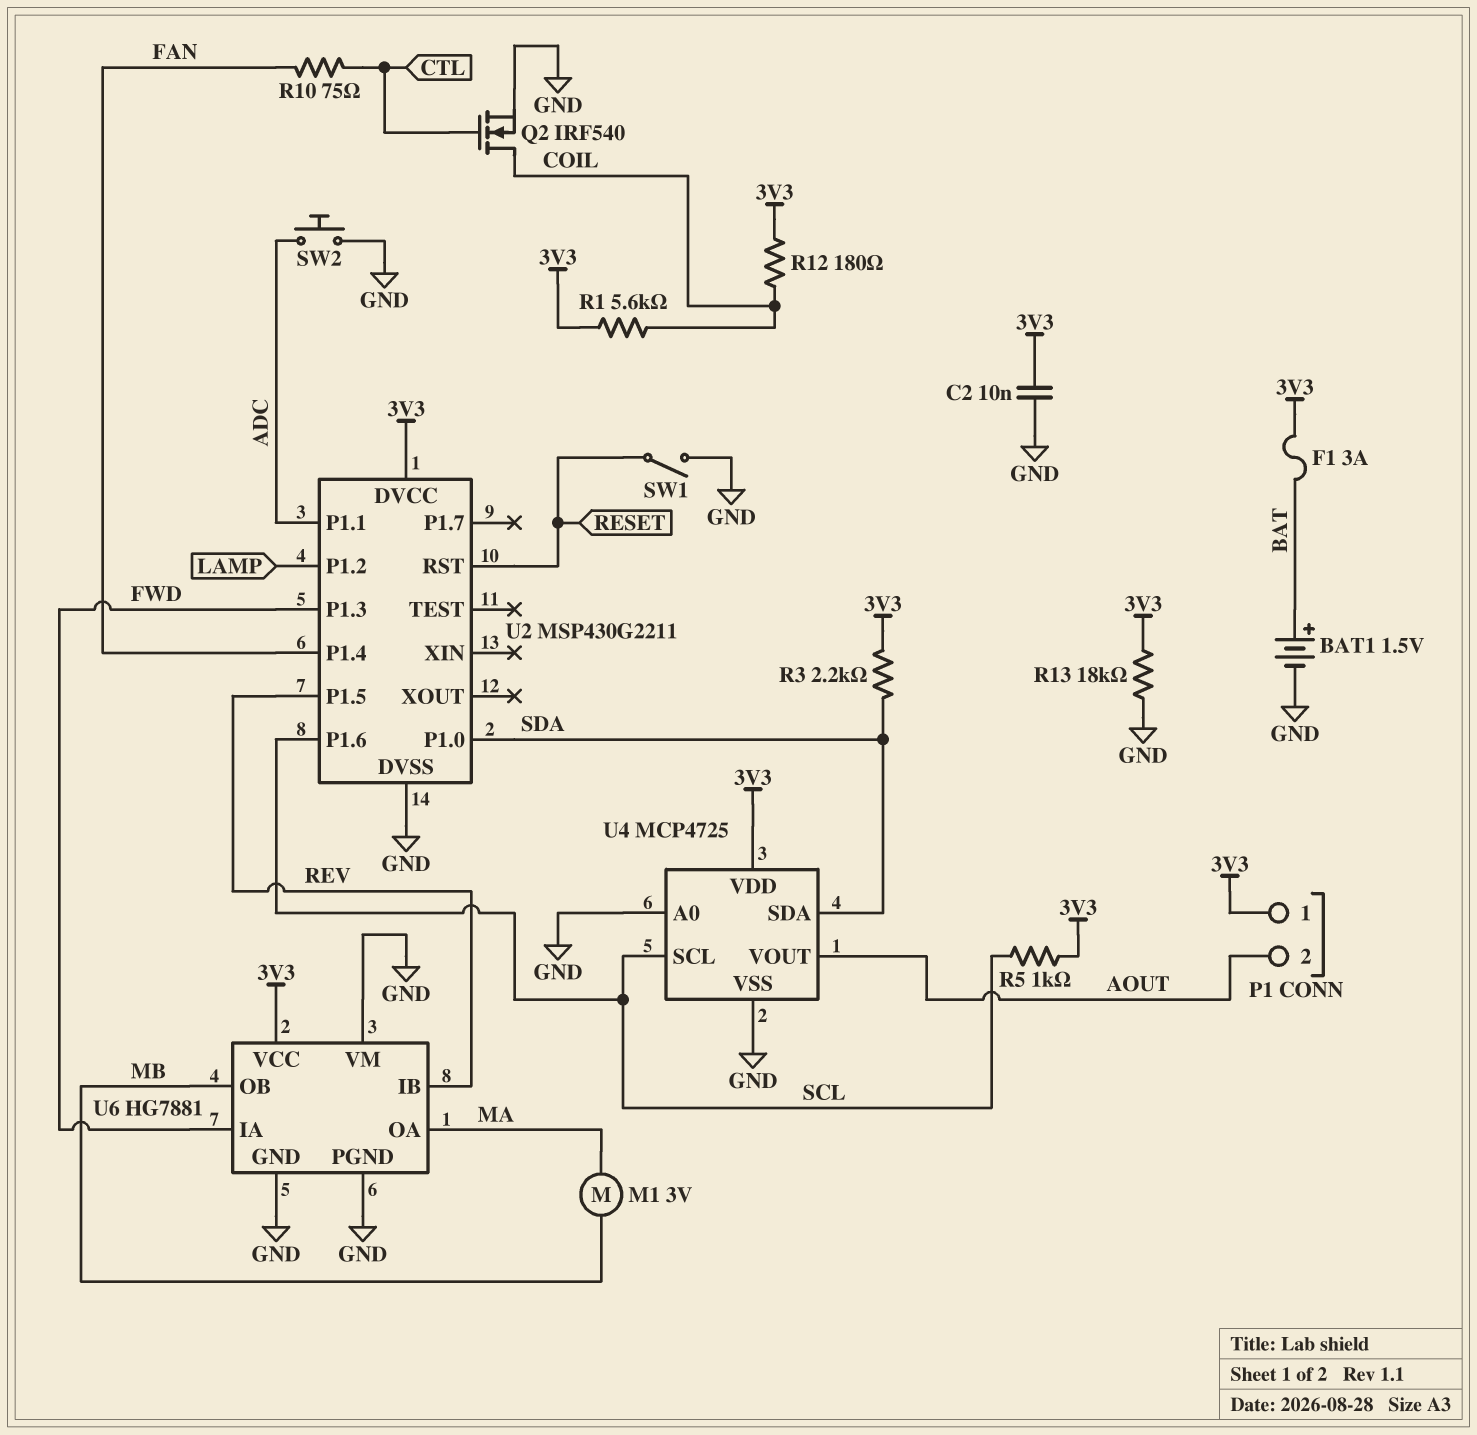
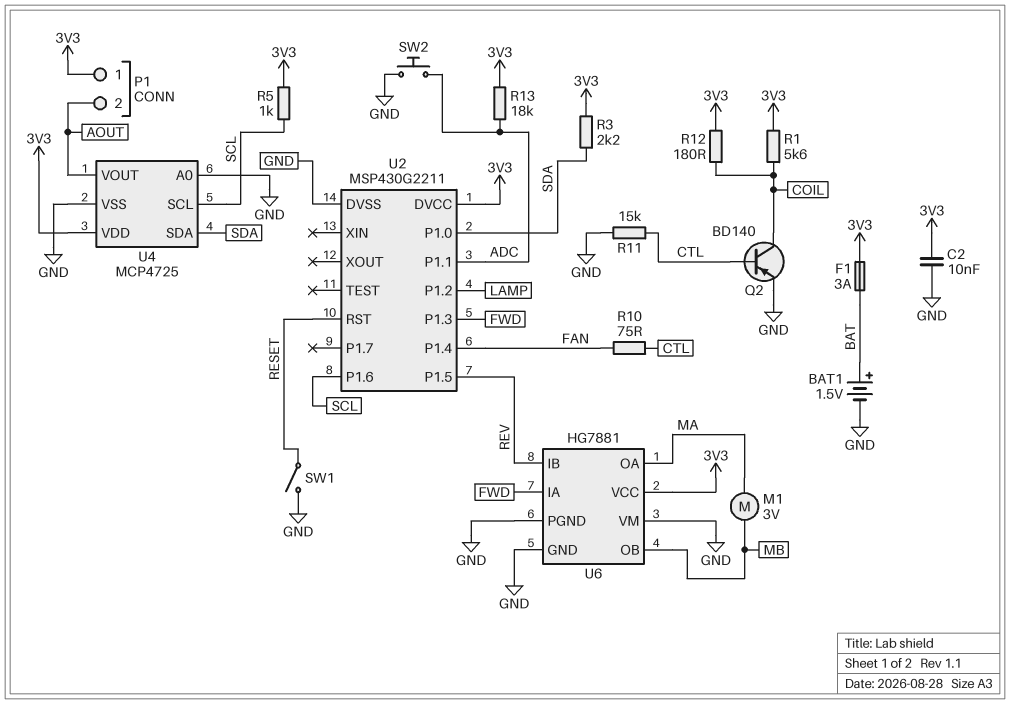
Q2: NMOS IRF540 (G CTL, D COIL, S GND) -> PNP BD140 (B CTL, C COIL, E GND)
R11: none -> 15k (CTL, GND)
R13: 18k (3V3, GND) -> 18k (3V3, ADC)

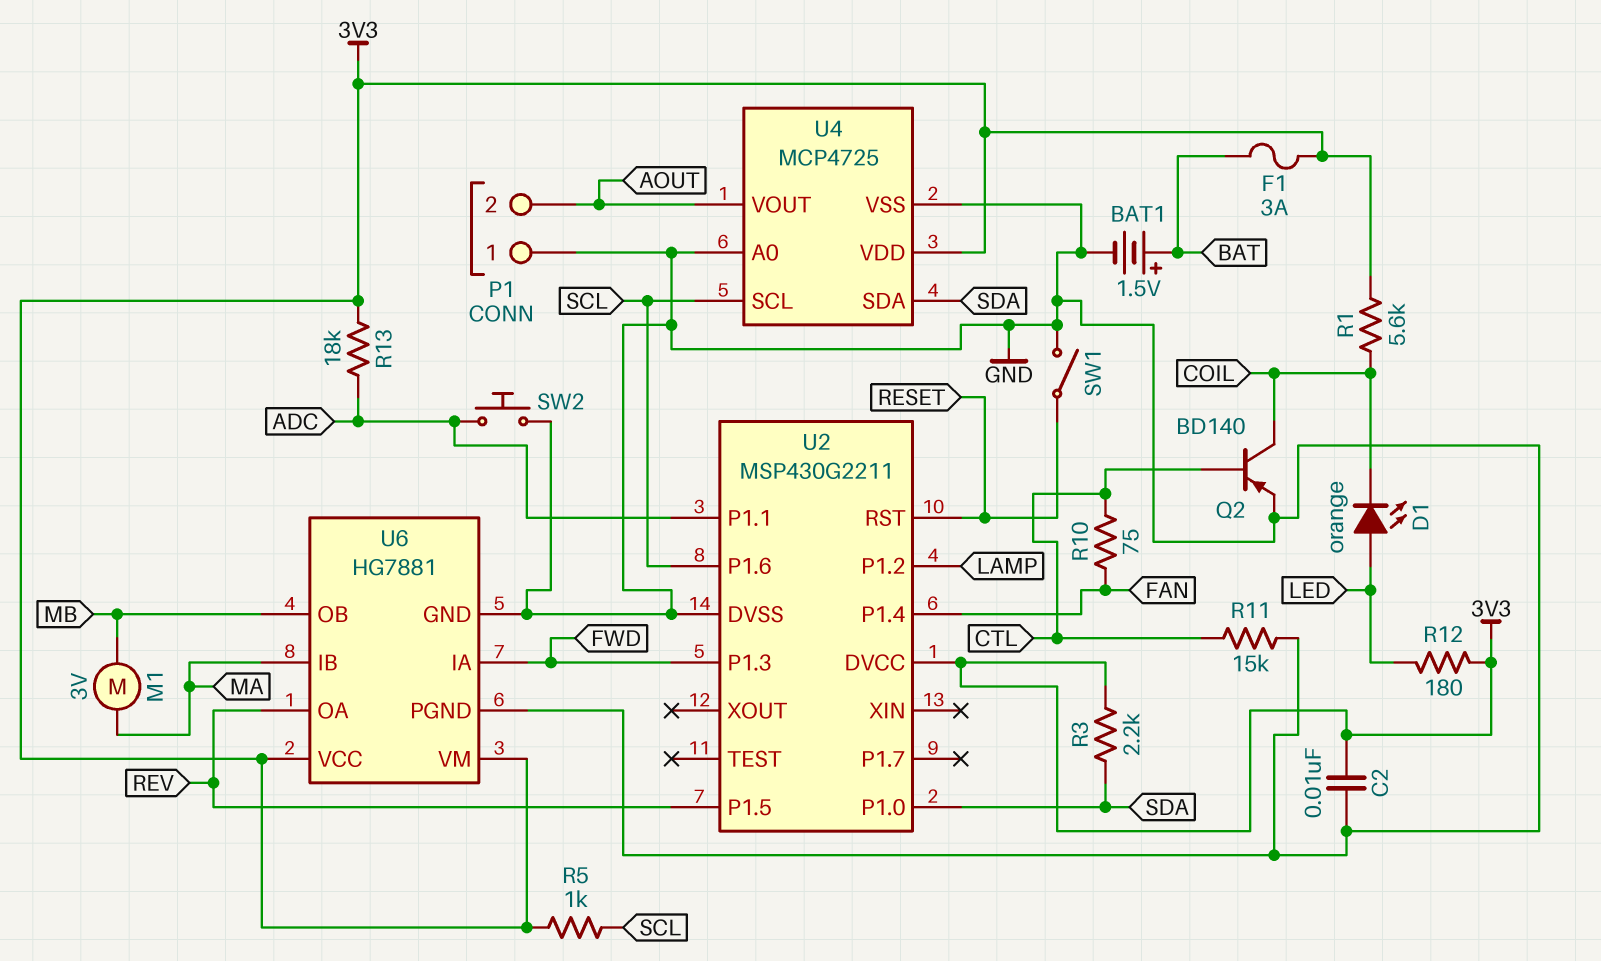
D1: none -> LED orange (A LED, K COIL)
P1 pin 1: 3V3 -> GND
R12: 180 (3V3, COIL) -> 180 (3V3, LED)
U6 pin IB: REV -> MA
U6 pin OA: MA -> REV
U6 pin VM: GND -> 3V3

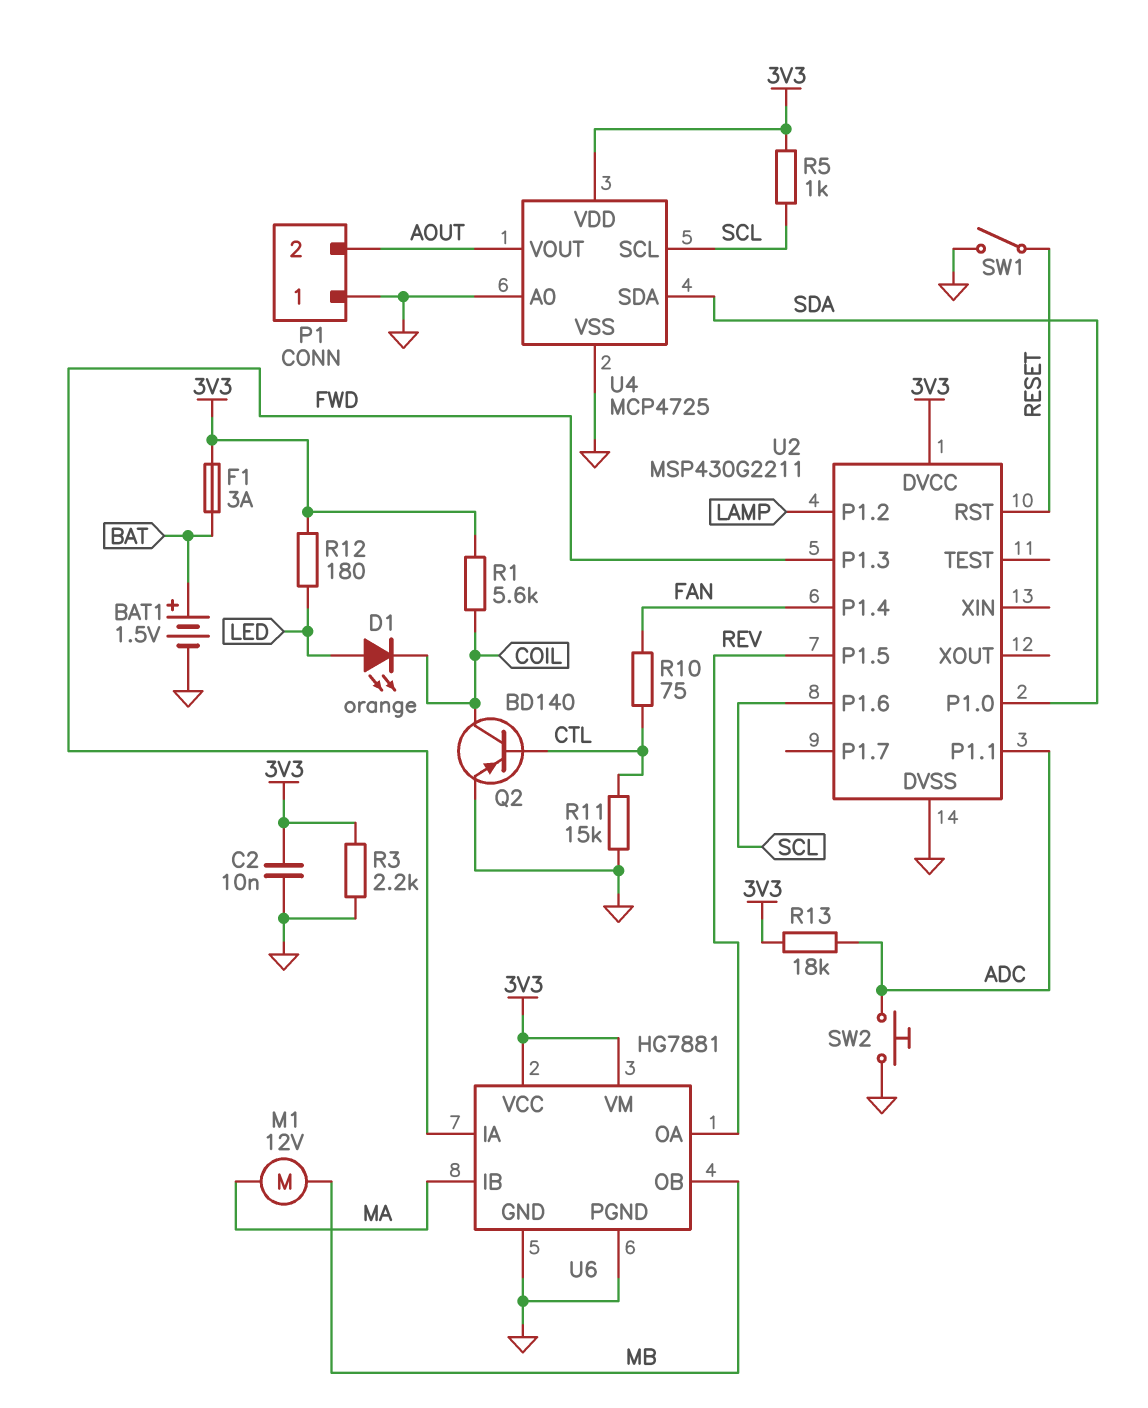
M1: motor 3V (MA, MB) -> motor 12V (MA, MB)
R3: 2.2k (3V3, SDA) -> 2.2k (3V3, GND)

